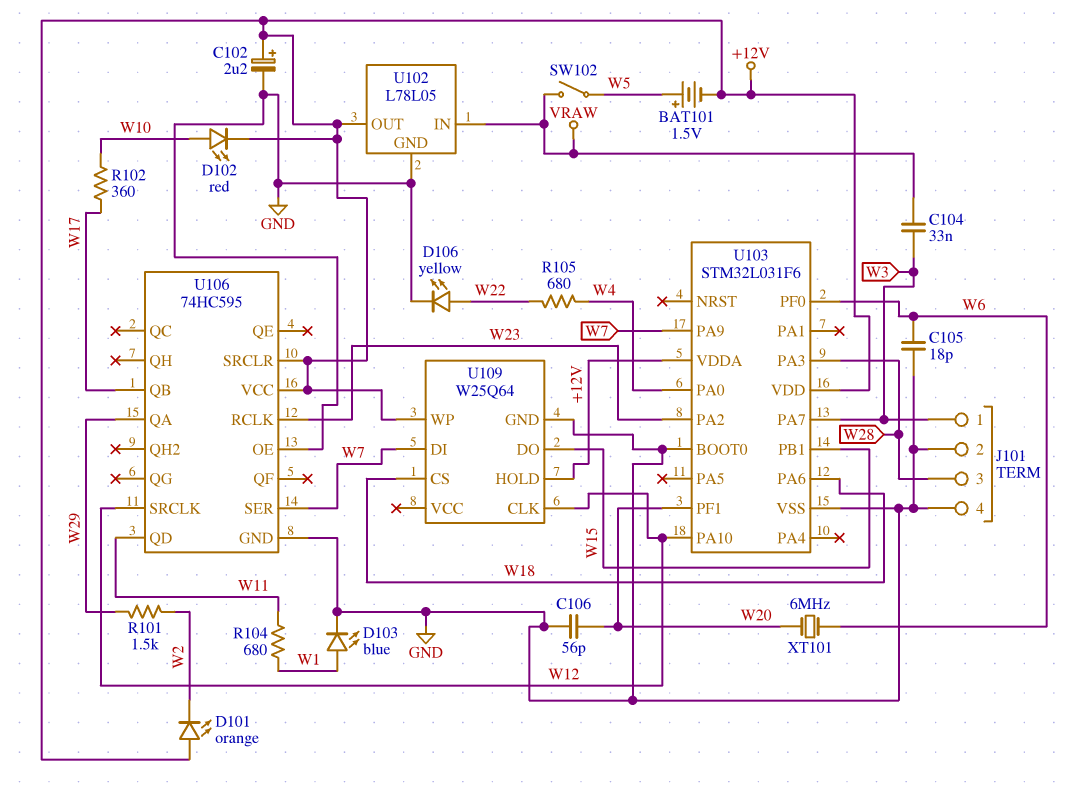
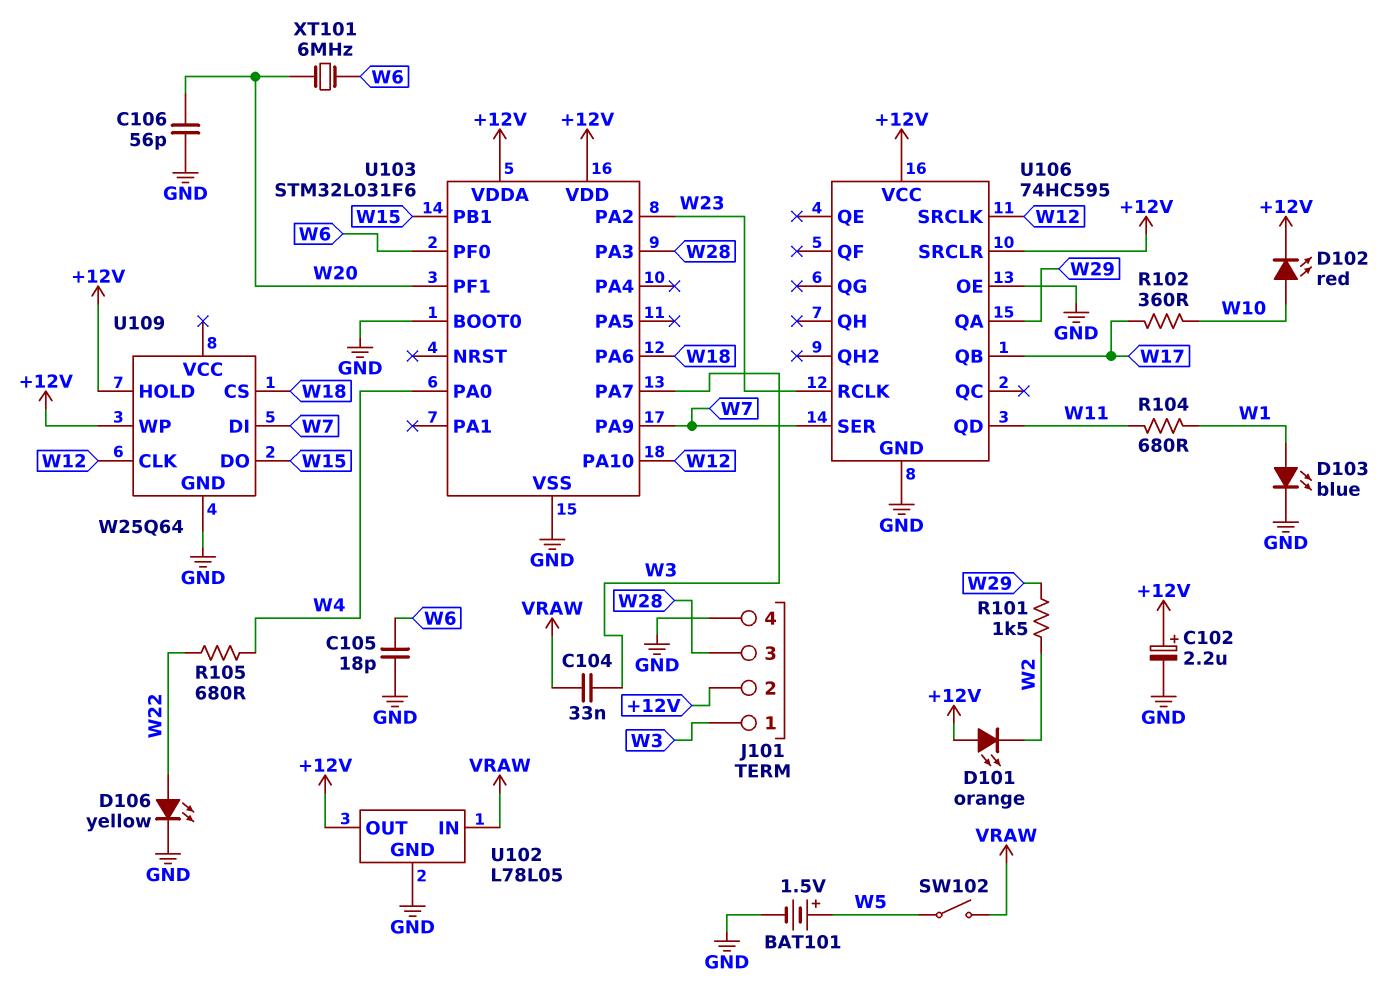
BAT101: 1.5V (plus W5, minus +12V) -> 1.5V (plus W5, minus GND)
J101 pin 2: GND -> +12V

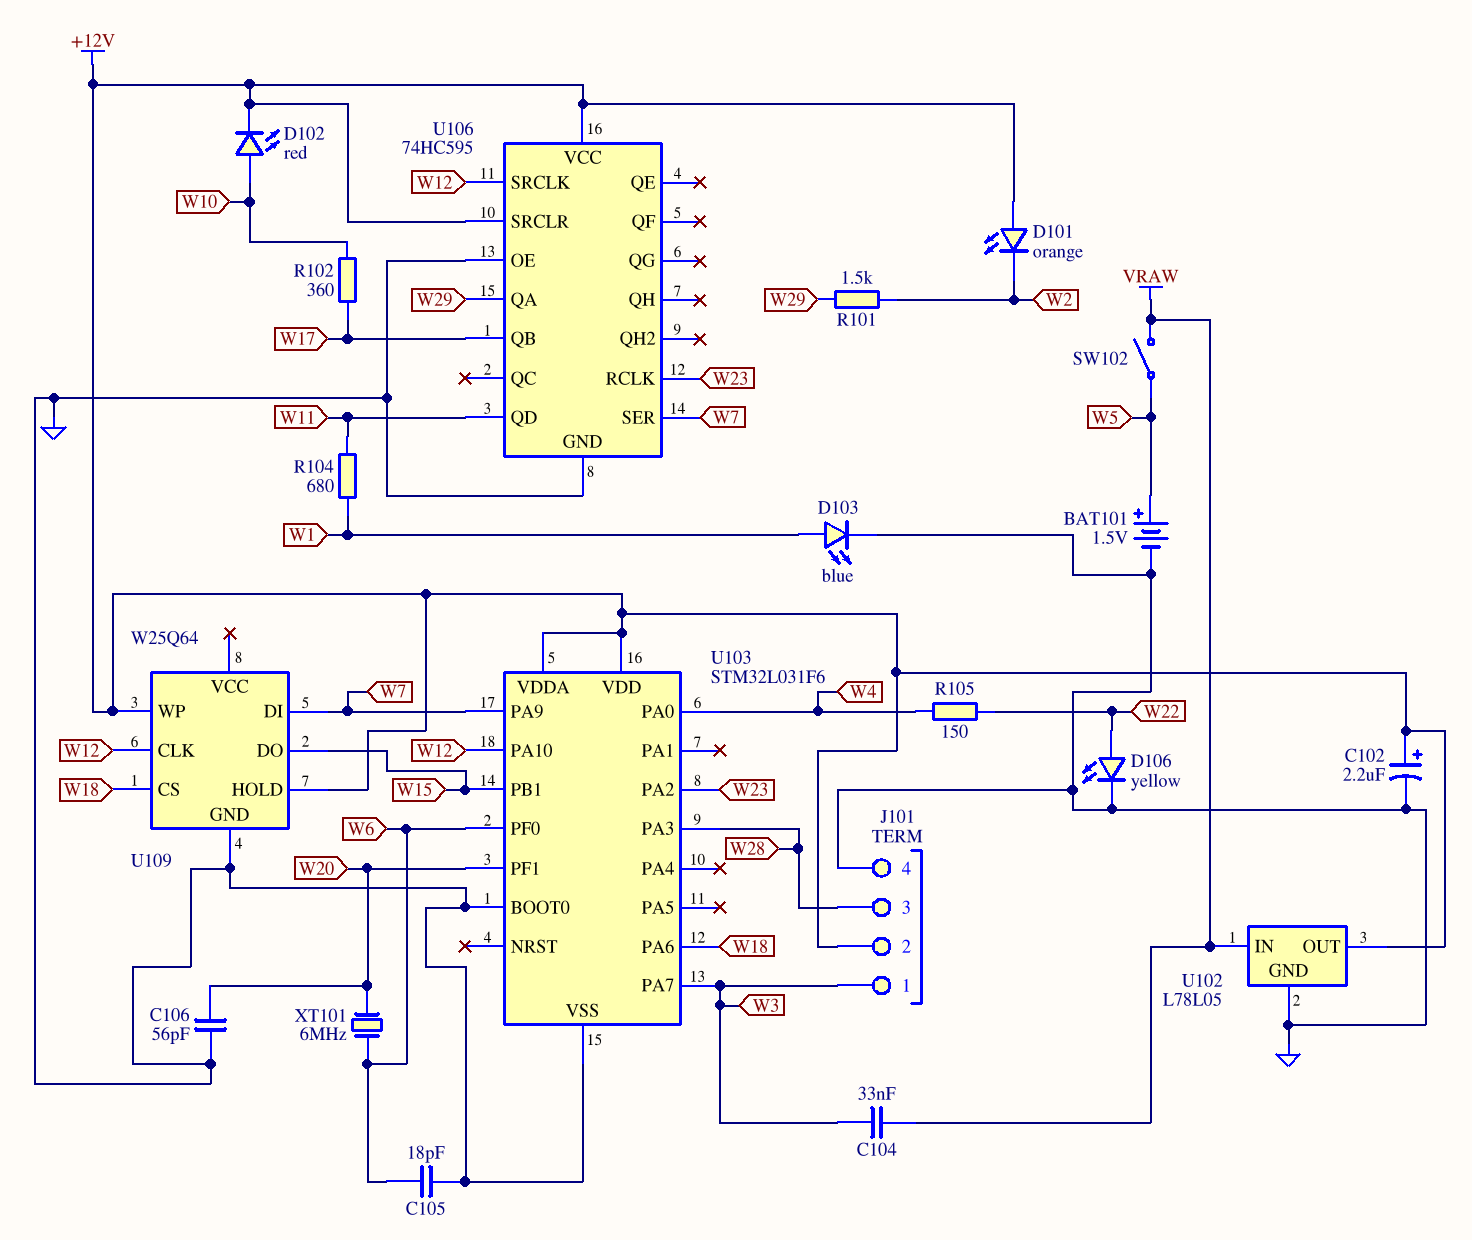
R105: 680 (W4, W22) -> 150 (W4, W22)

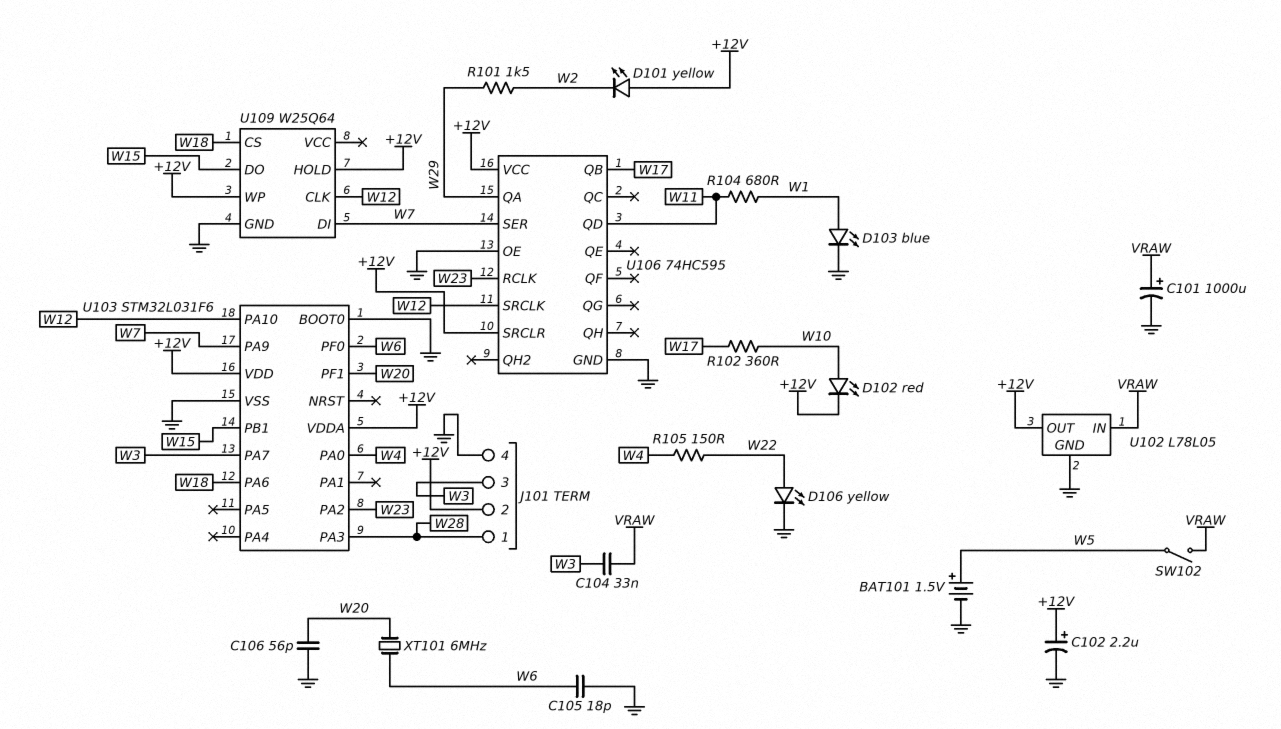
C101: none -> 1000uF (plus VRAW, minus GND)
D101: LED orange (A +12V, K W2) -> LED yellow (A +12V, K W2)
J101 pin 1: W3 -> W28
J101 pin 3: W28 -> W3

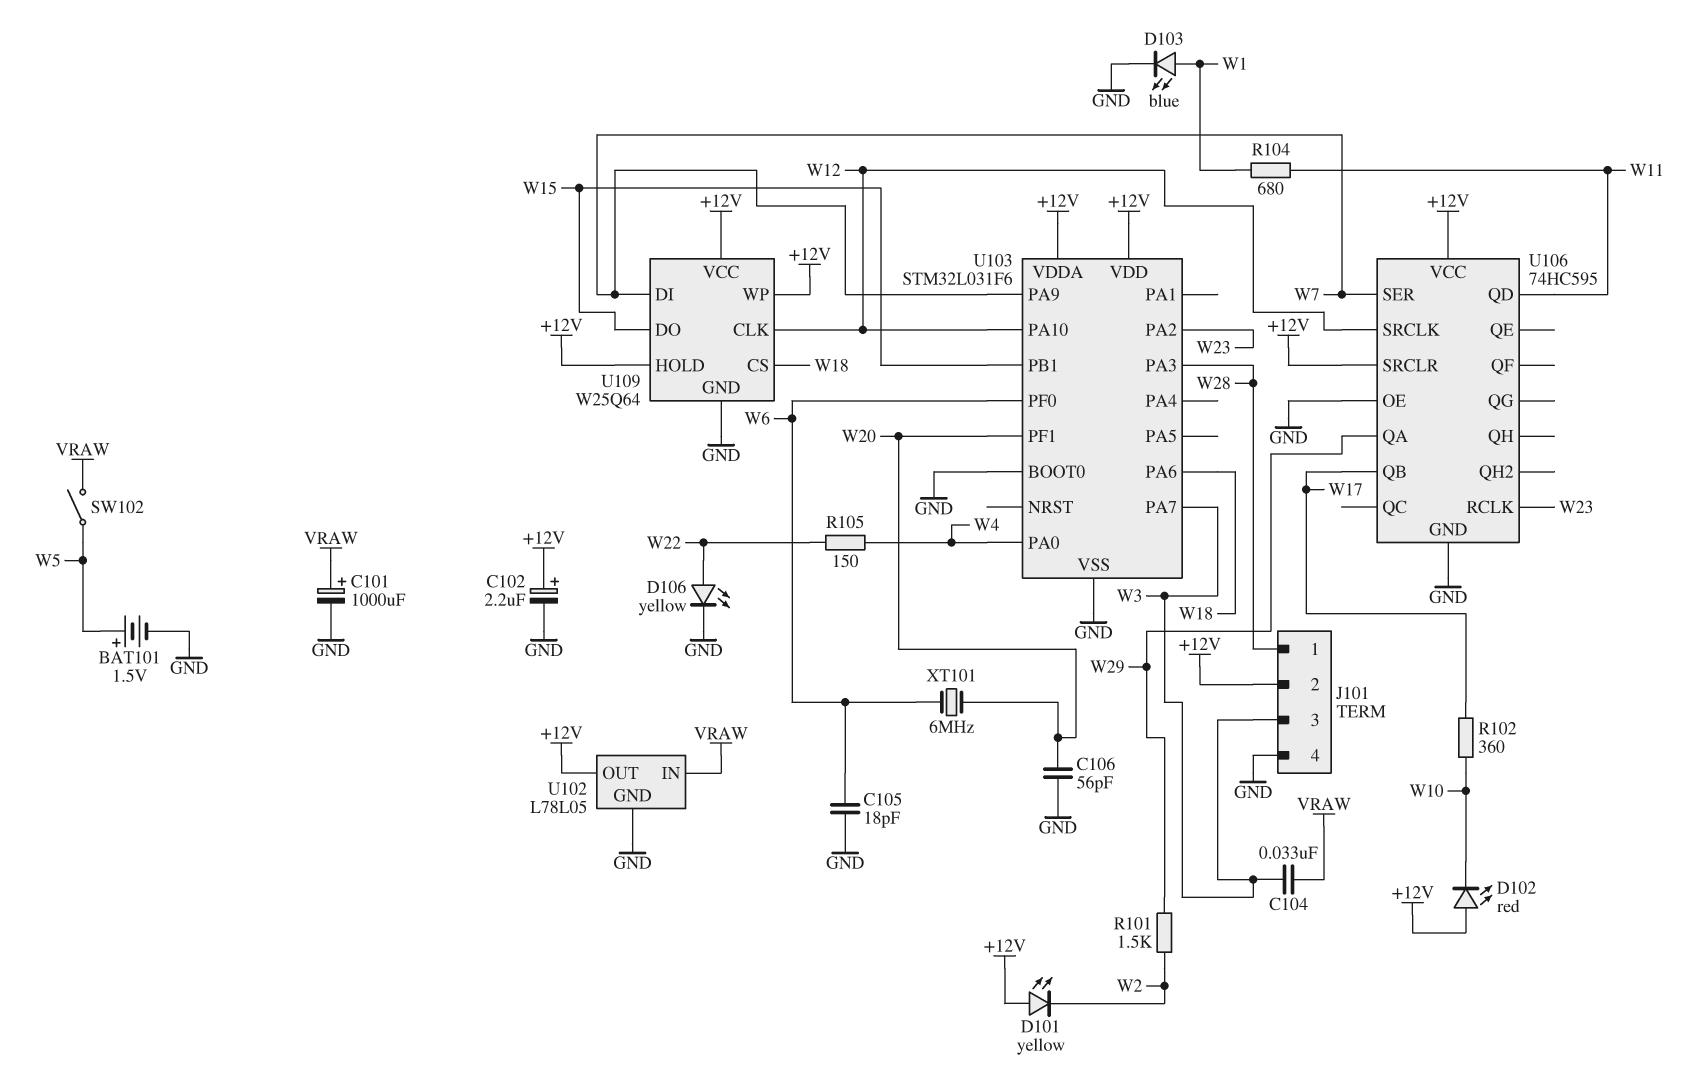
D102: LED red (A W10, K +12V) -> LED red (A +12V, K W10)
U109 pin VCC: none -> +12V

